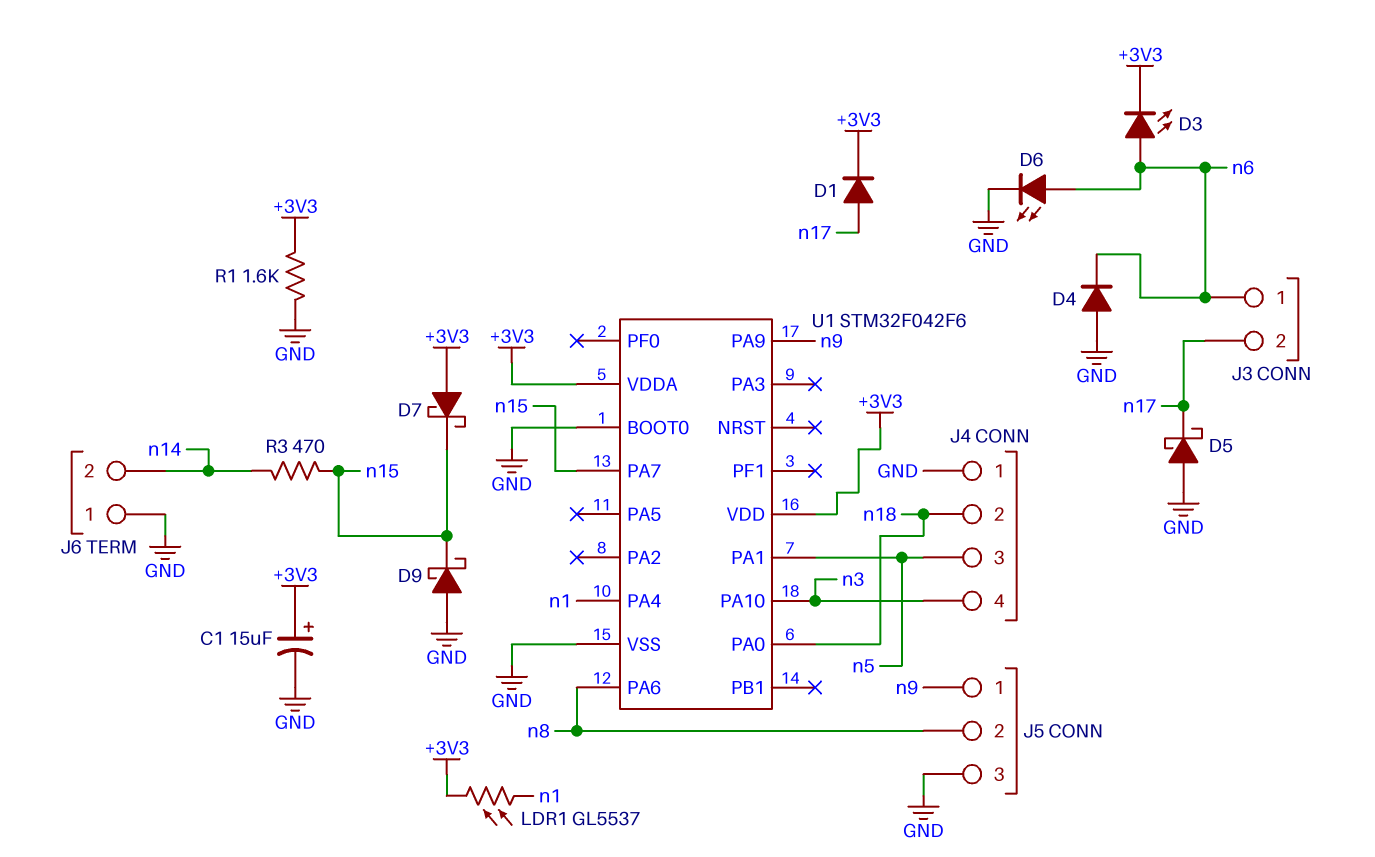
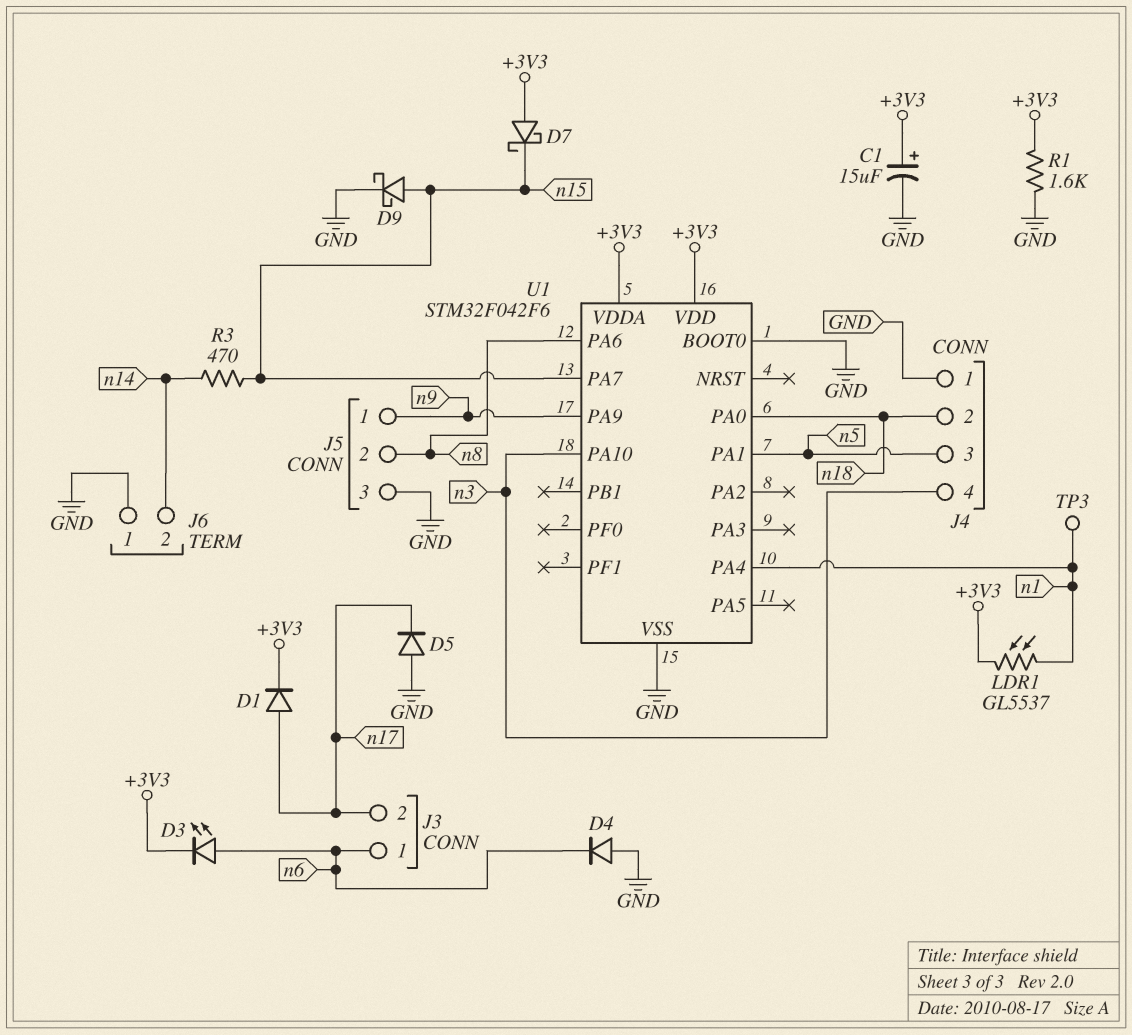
D5: schottky (A GND, K n17) -> diode (A GND, K n17)
D6: LED (A n6, K GND) -> none
D9: schottky (A GND, K n15) -> schottky (A n15, K GND)
TP3: none -> test point (n1)

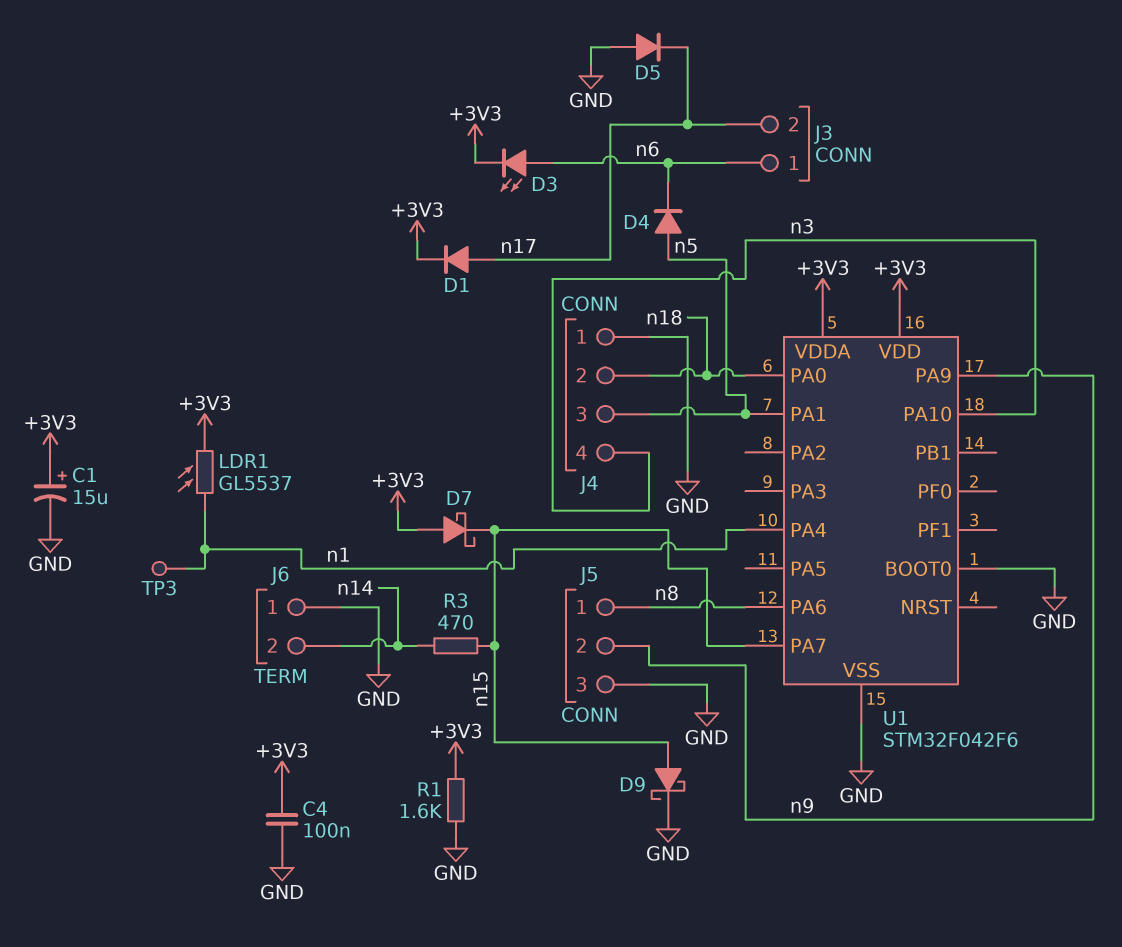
C4: none -> 100nF (+3V3, GND)
D4: diode (A GND, K n6) -> diode (A n5, K n6)
J5 pin 1: n9 -> n8
J5 pin 2: n8 -> n9

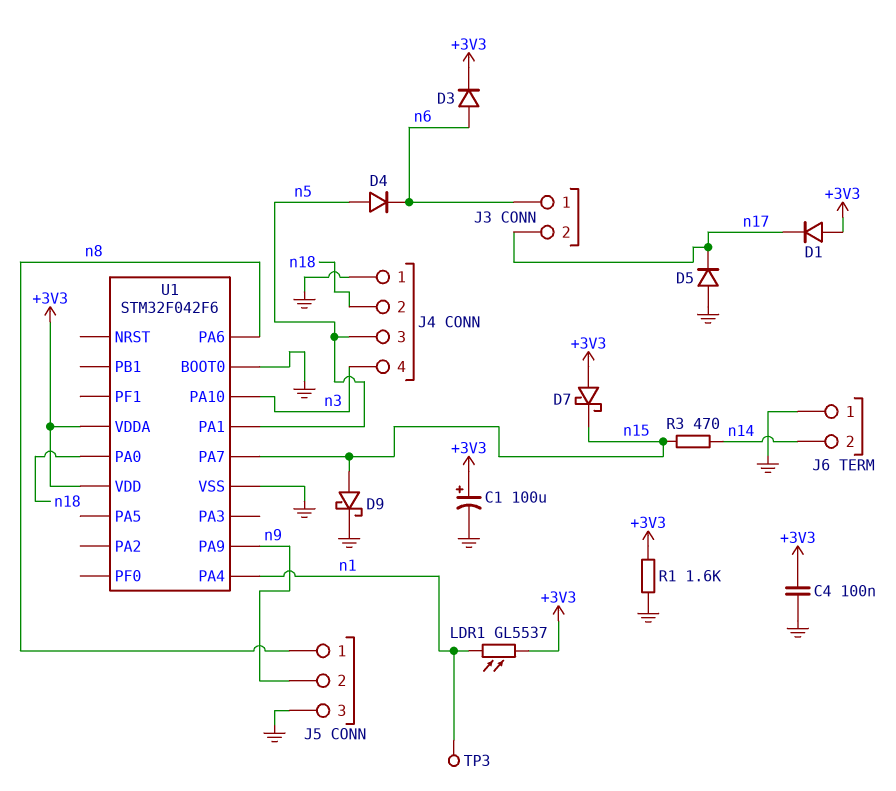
C1: 15uF (plus +3V3, minus GND) -> 100uF (plus +3V3, minus GND)
D1: diode (A n17, K +3V3) -> diode (A +3V3, K n17)
D3: LED (A n6, K +3V3) -> diode (A n6, K +3V3)

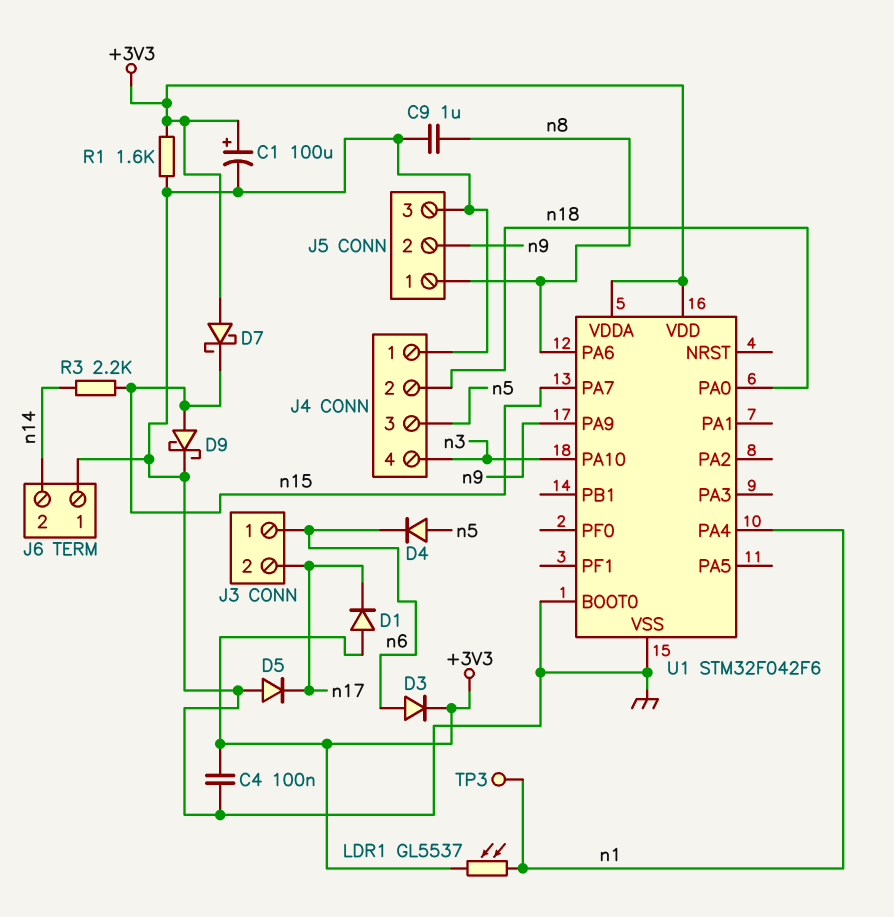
C9: none -> 1uF (GND, n8)
R3: 470 (n14, n15) -> 2.2k (n14, n15)
U1 pin PA1: n5 -> none

